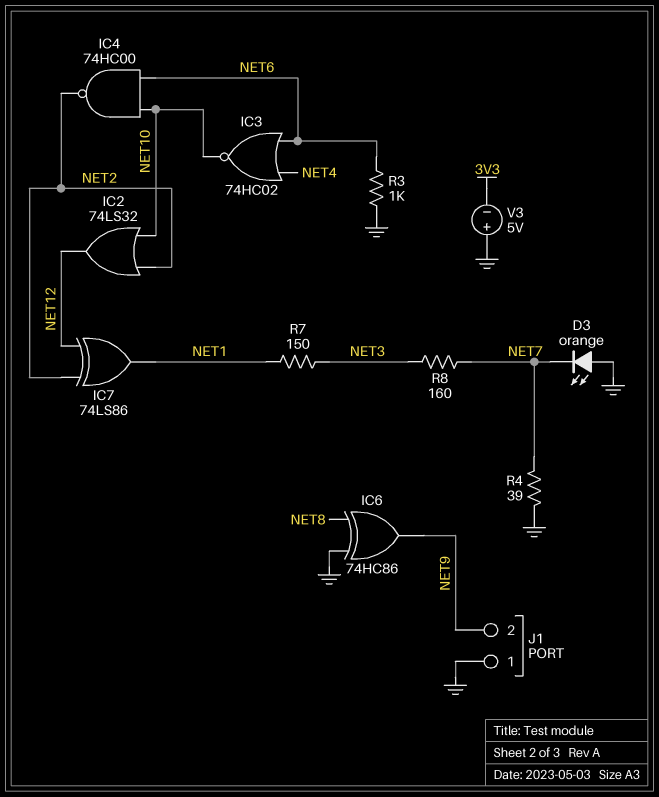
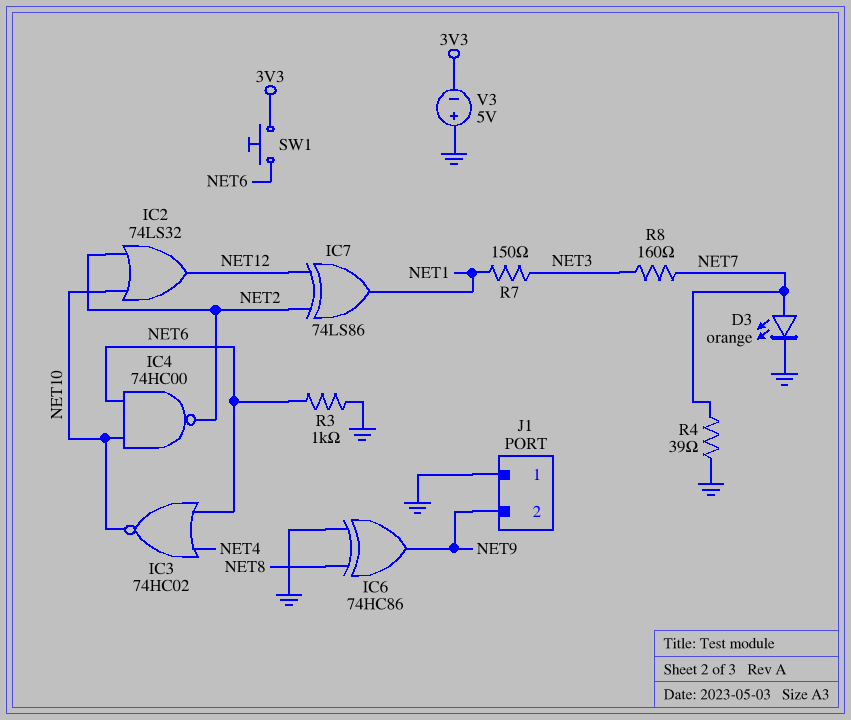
D3: LED orange (A GND, K NET7) -> LED orange (A NET7, K GND)
SW1: none -> button (3V3, NET6)

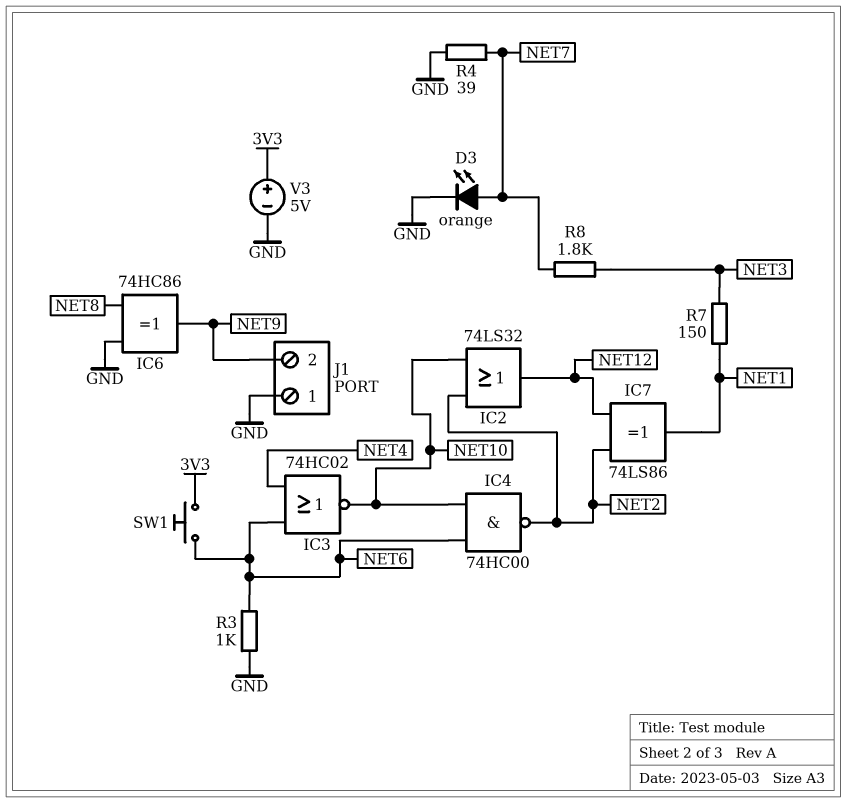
R8: 160 (NET3, NET7) -> 1.8k (NET3, NET7)
V3: 5V (plus GND, minus 3V3) -> 5V (plus 3V3, minus GND)

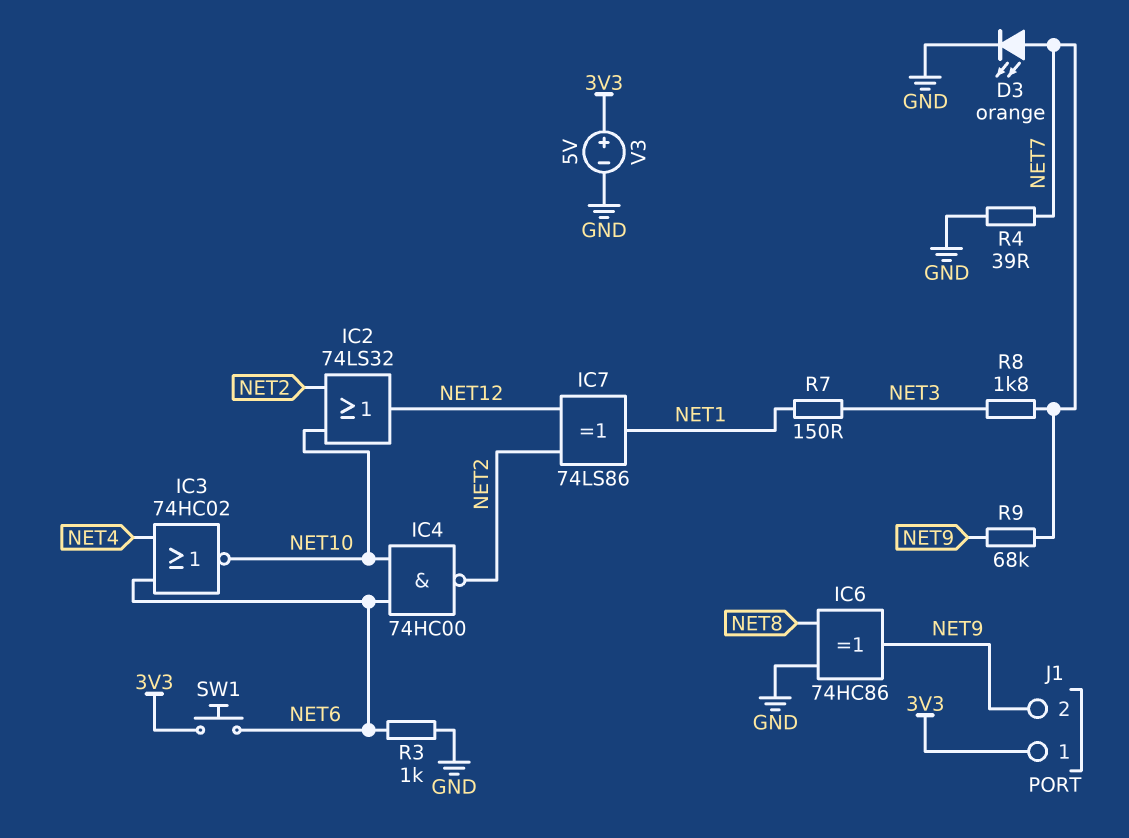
J1 pin 1: GND -> 3V3
R9: none -> 68k (NET7, NET9)

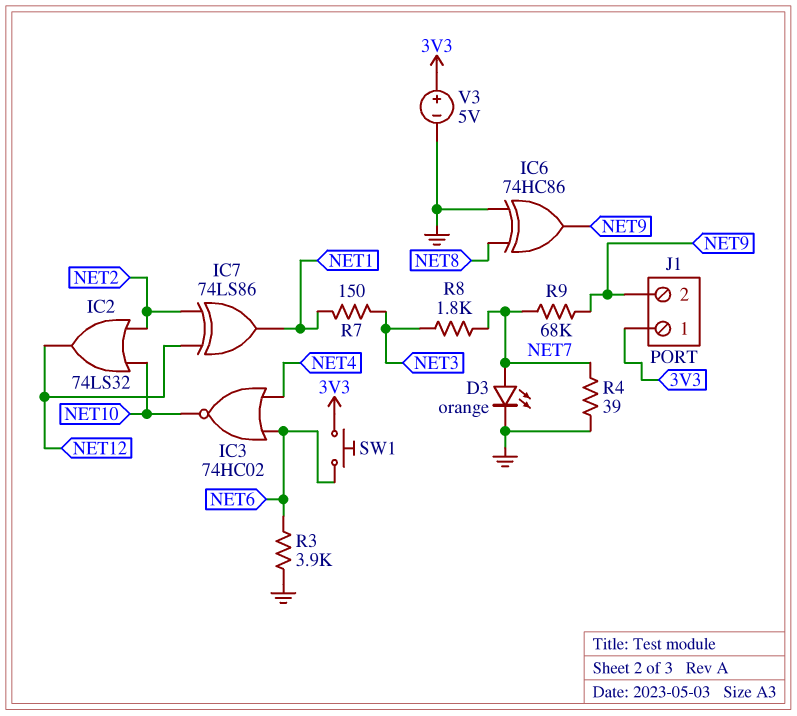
IC4: NAND 74HC00 (in NET6, in NET10, out NET2) -> none
R3: 1k (GND, NET6) -> 3.9k (GND, NET6)

